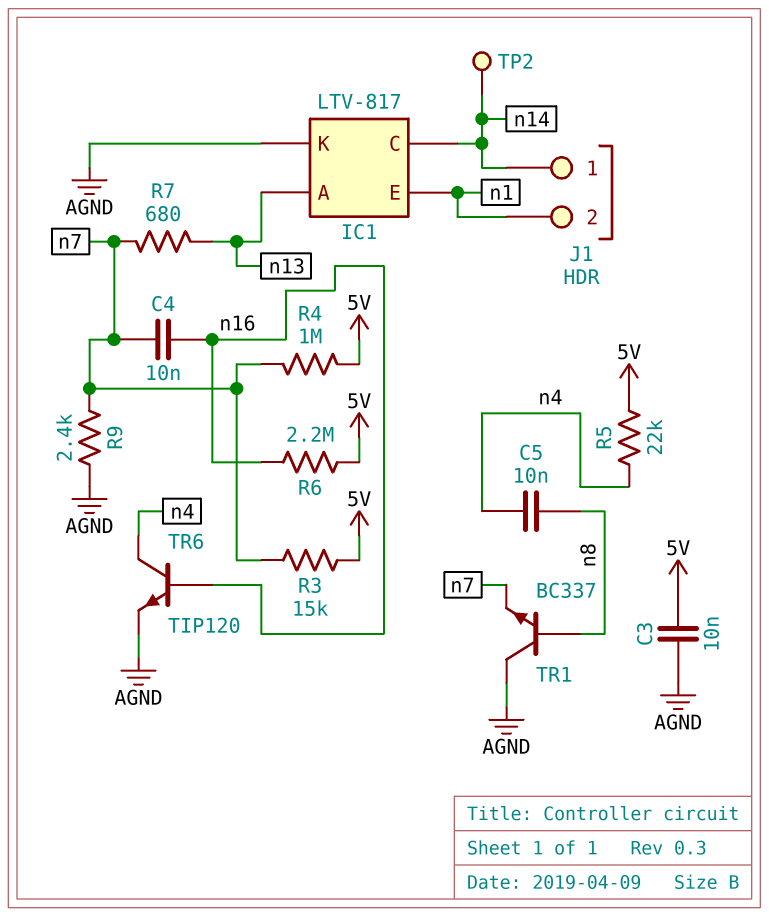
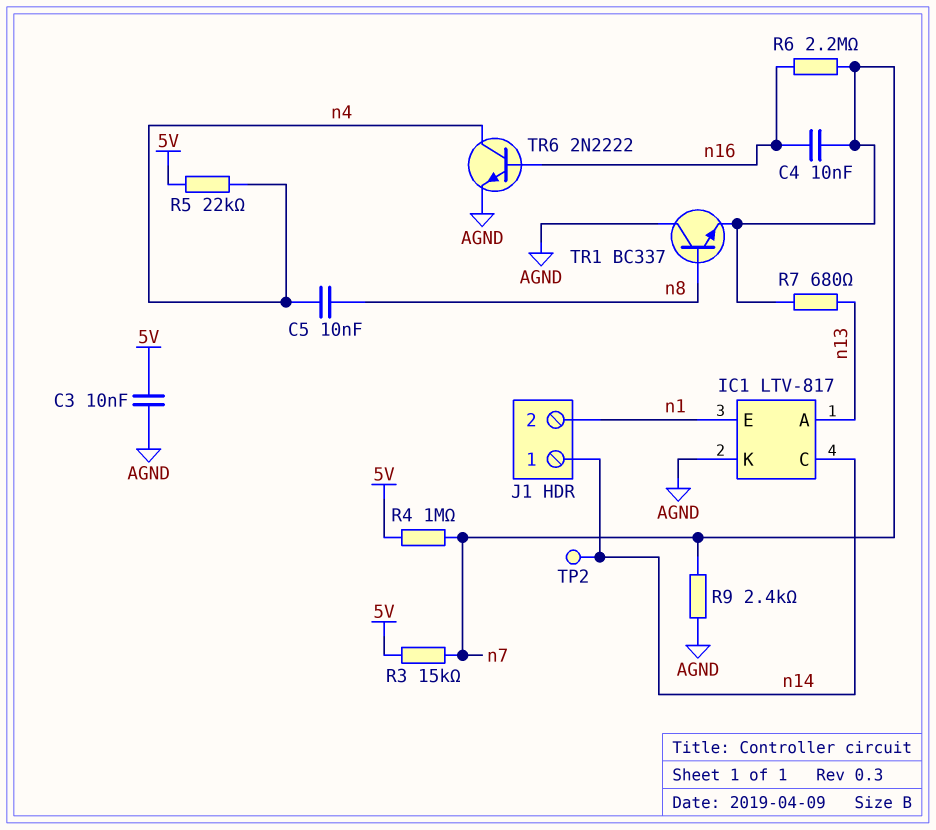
R6: 2.2M (5V, n16) -> 2.2M (n7, n16)
TR6: NPN TIP120 (B n16, C n4, E AGND) -> NPN 2N2222 (B n16, C n4, E AGND)

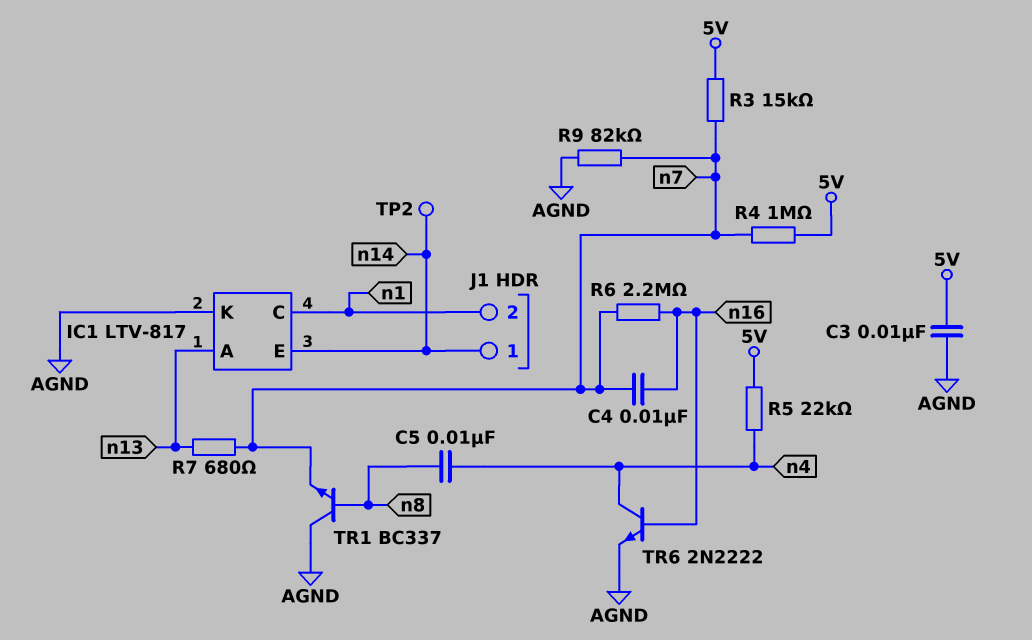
IC1 pin C: n14 -> n1
IC1 pin E: n1 -> n14
R9: 2.4k (AGND, n7) -> 82k (AGND, n7)

